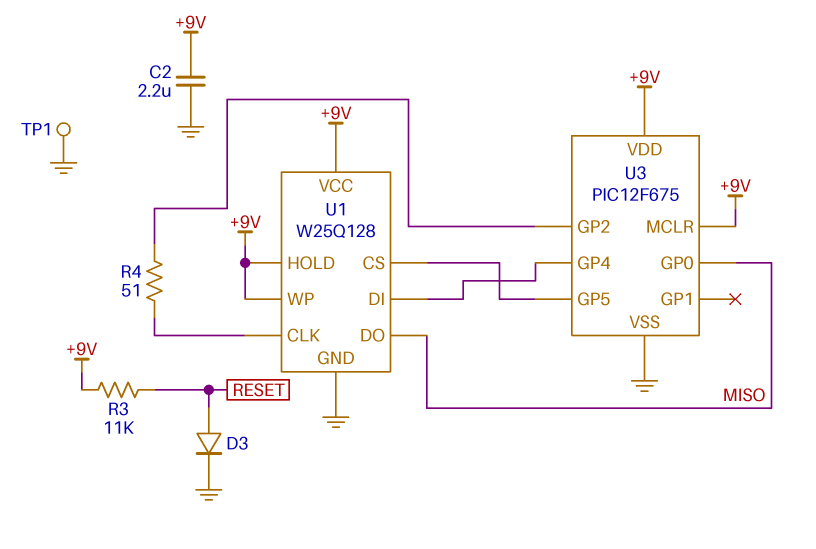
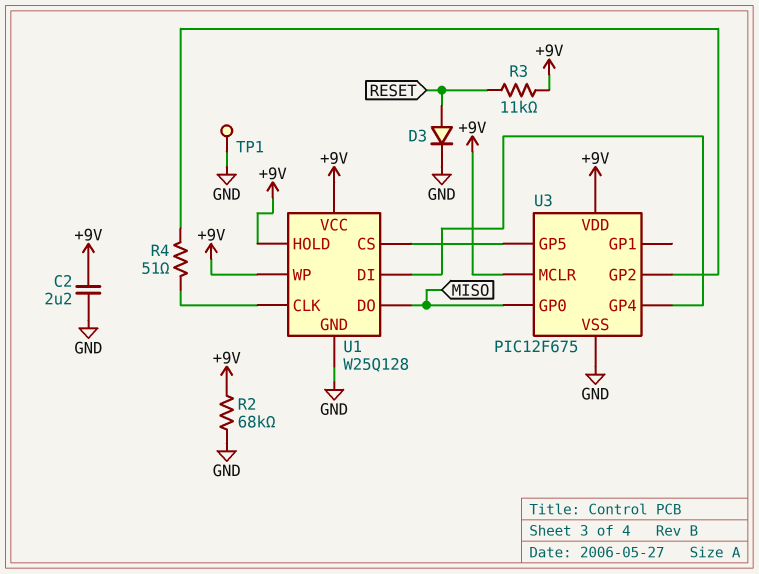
R2: none -> 68k (+9V, GND)

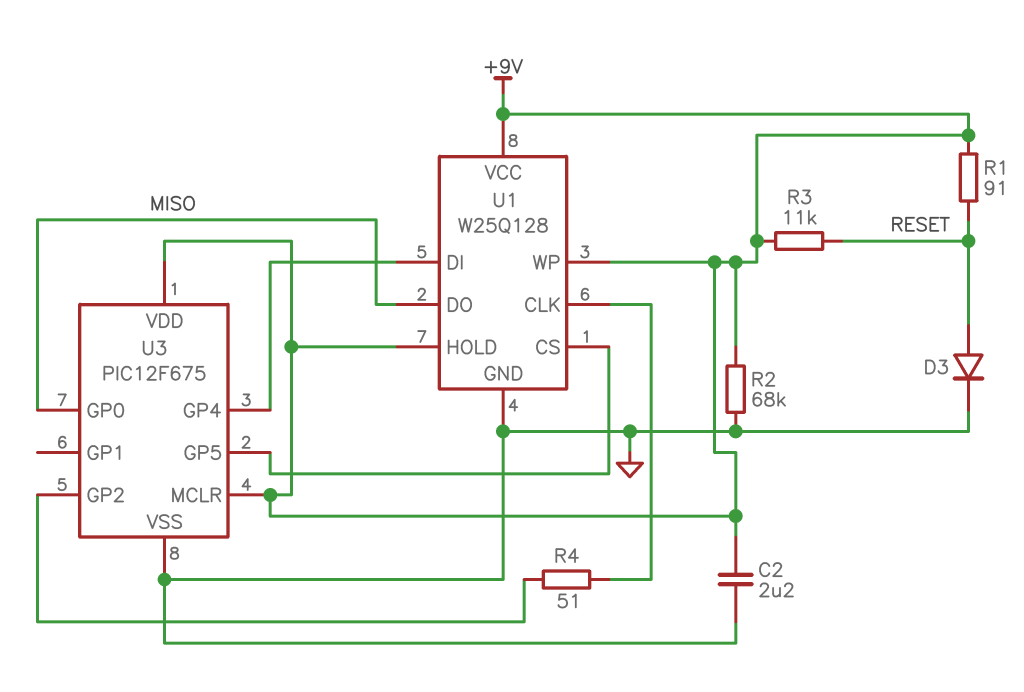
R1: none -> 91 (+9V, RESET)
TP1: test point (GND) -> none

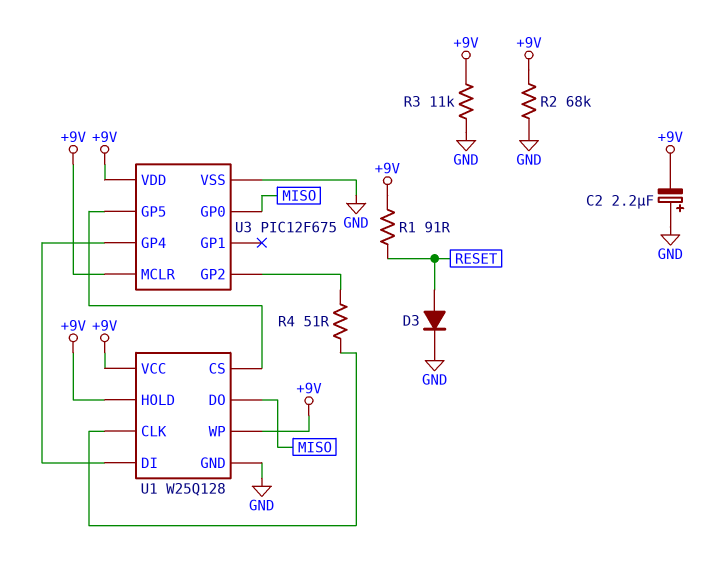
C2: 2.2uF (+9V, GND) -> 2.2uF (plus GND, minus +9V)
R3: 11k (+9V, RESET) -> 11k (+9V, GND)

